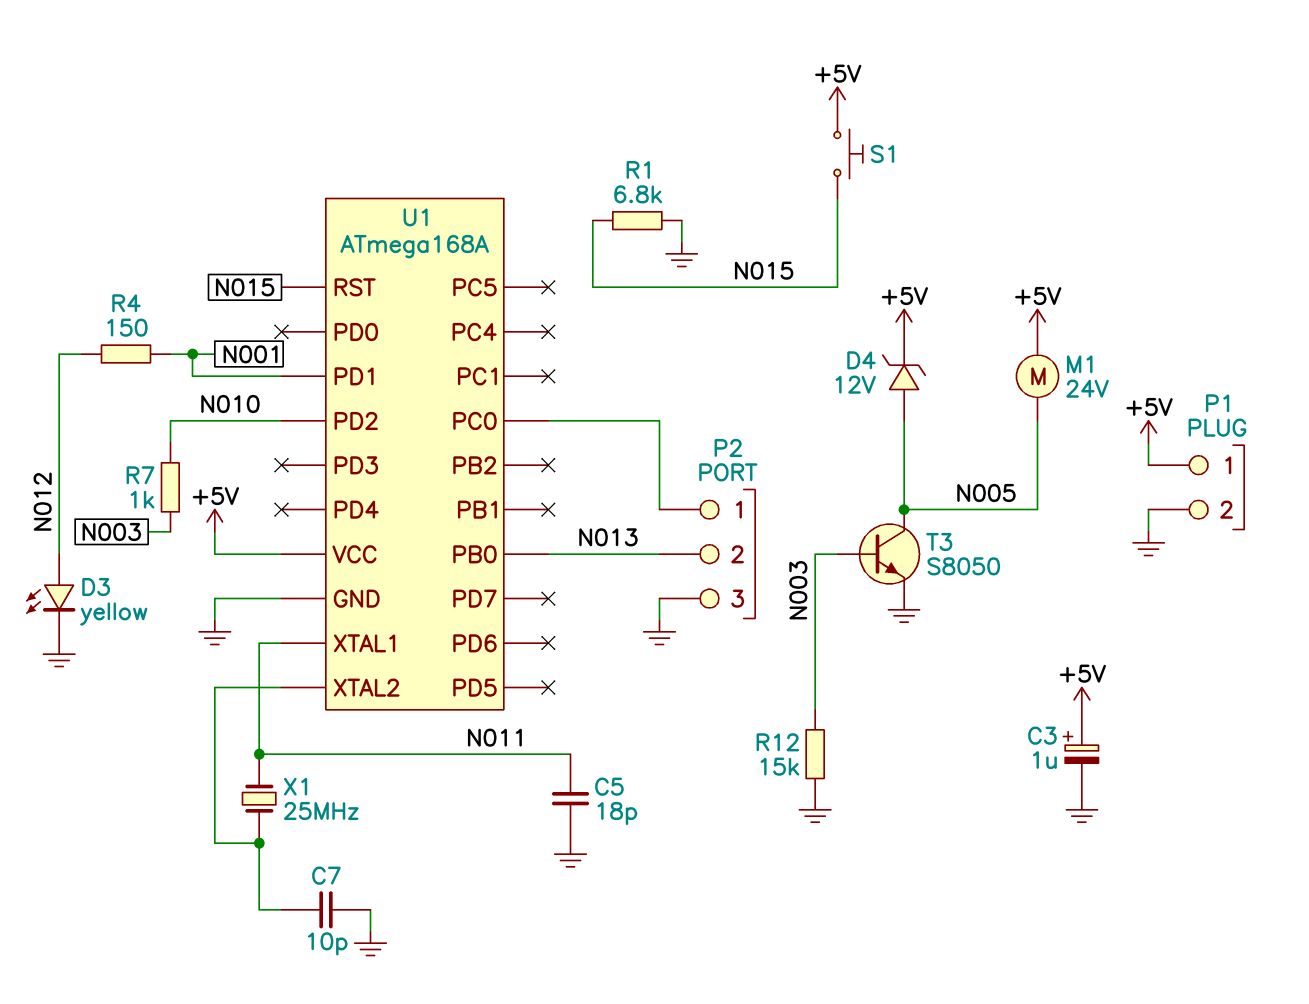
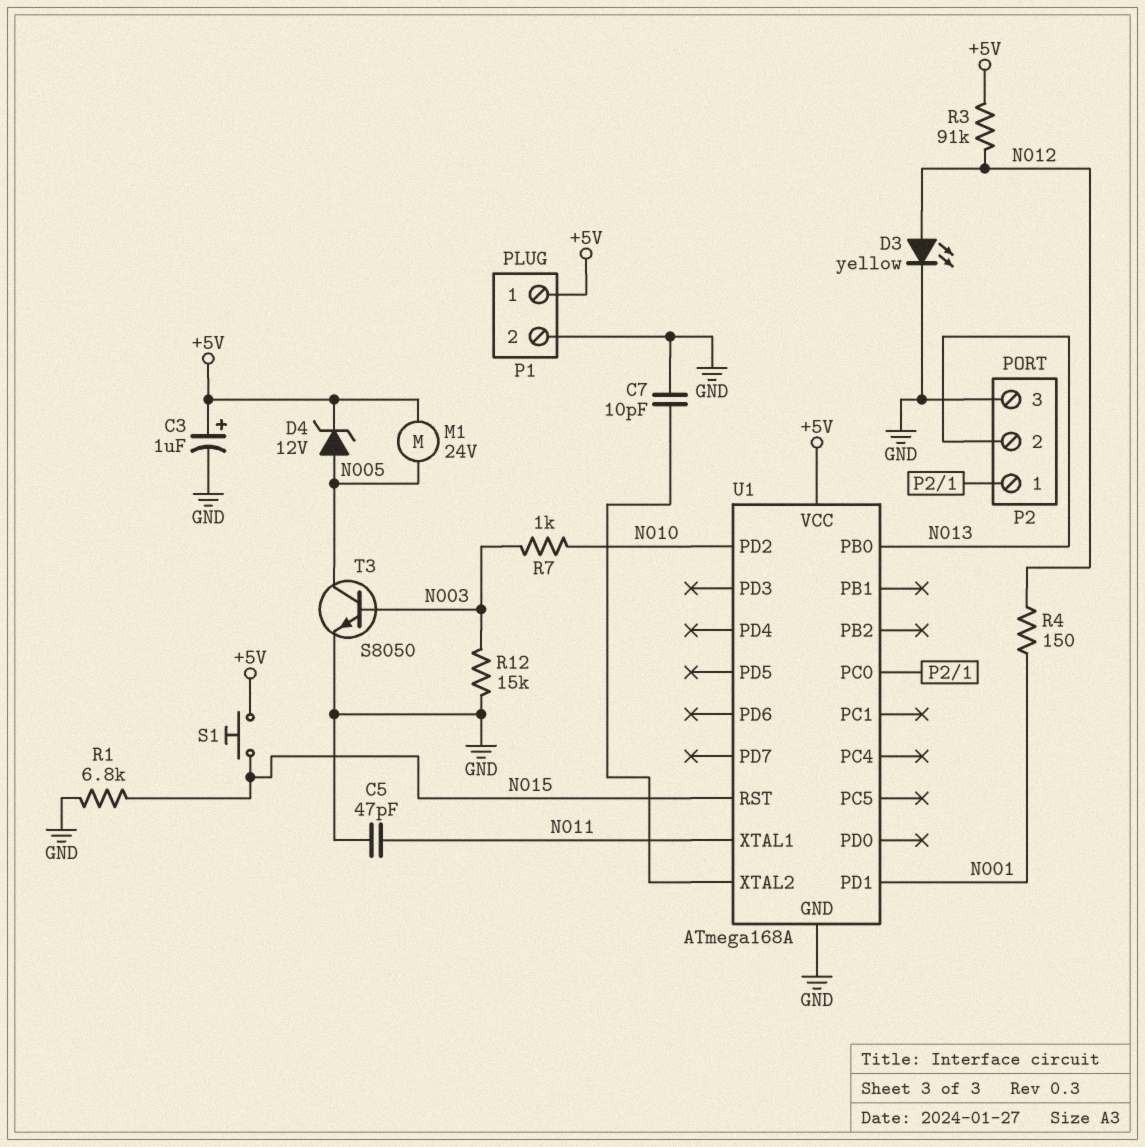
C5: 18pF (GND, N011) -> 47pF (GND, N011)
R3: none -> 91k (+5V, N012)
X1: 25MHz (N011, U1/XTAL2) -> none

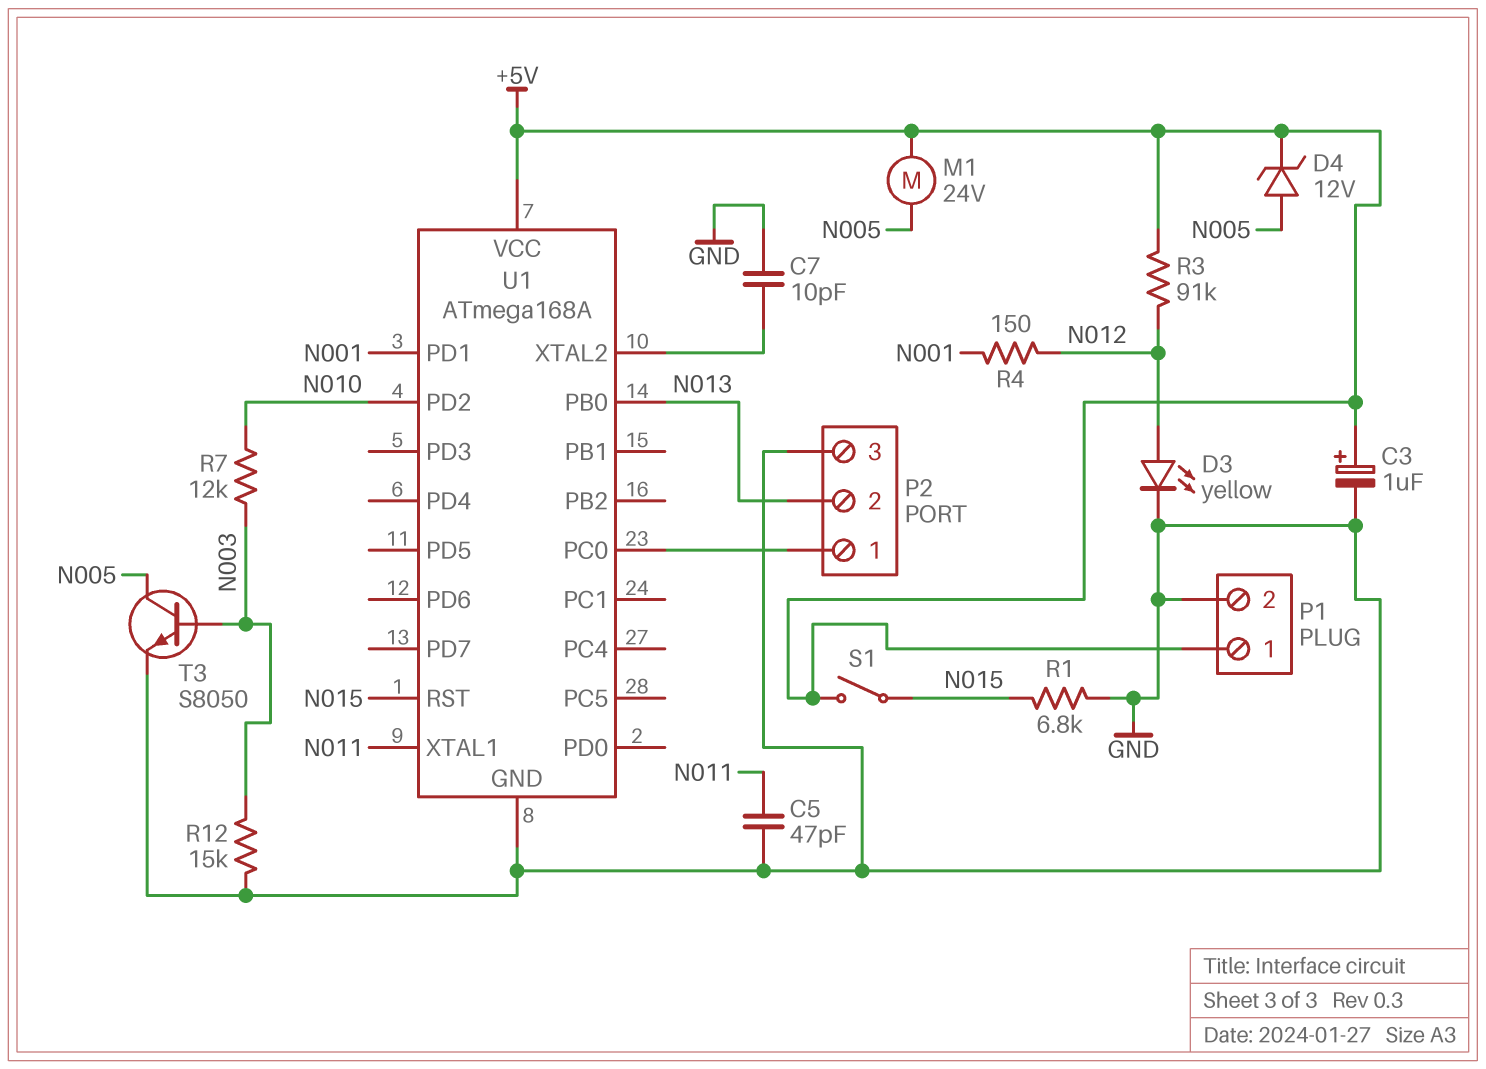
R7: 1k (N003, N010) -> 12k (N003, N010)
S1: button (+5V, N015) -> switch (+5V, N015)

